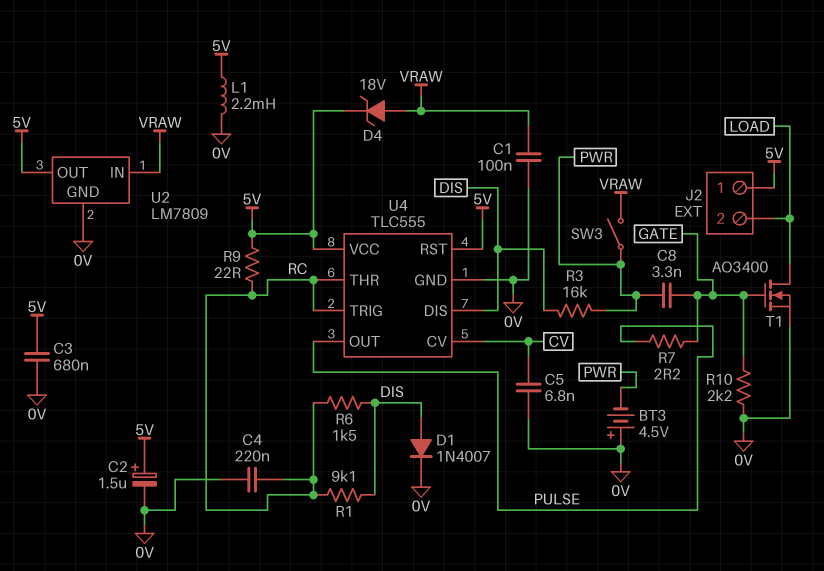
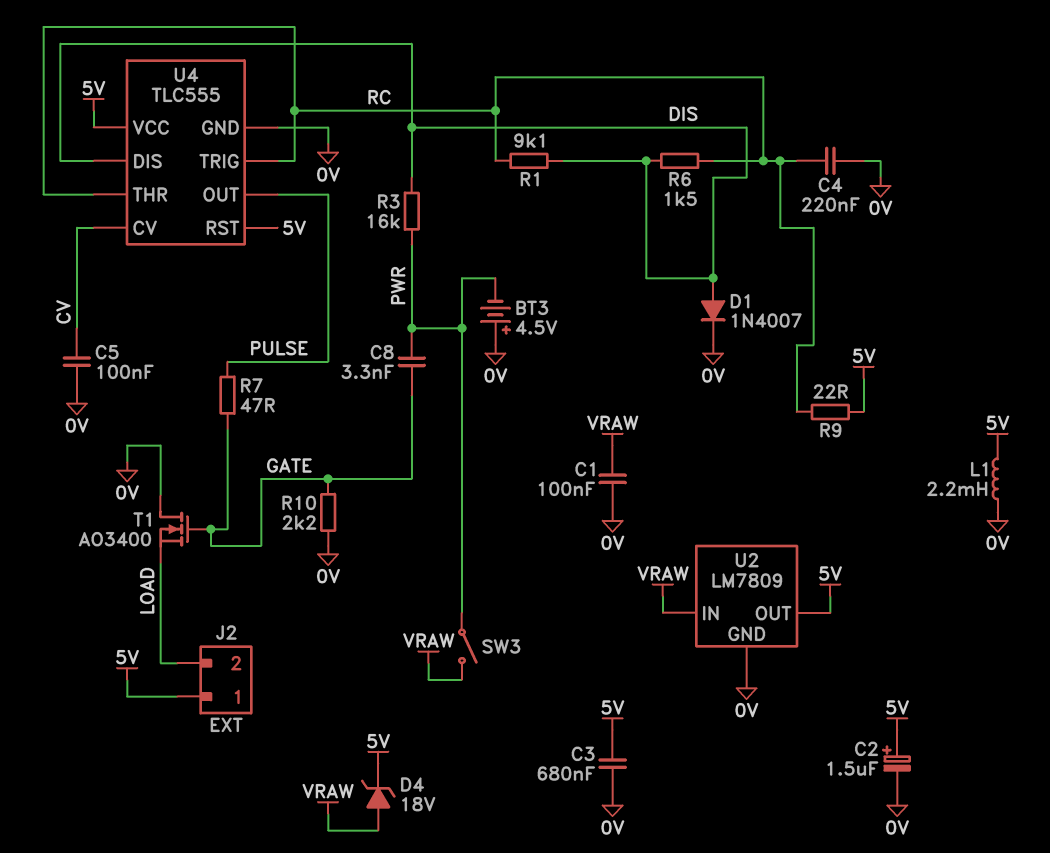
C5: 6.8nF (0V, CV) -> 100nF (0V, CV)
R7: 2.2 (GATE, PULSE) -> 47 (GATE, PULSE)
T1: NMOS AO3400 (G GATE, D LOAD, S 0V) -> NMOS AO3400 (G GATE, D 0V, S LOAD)

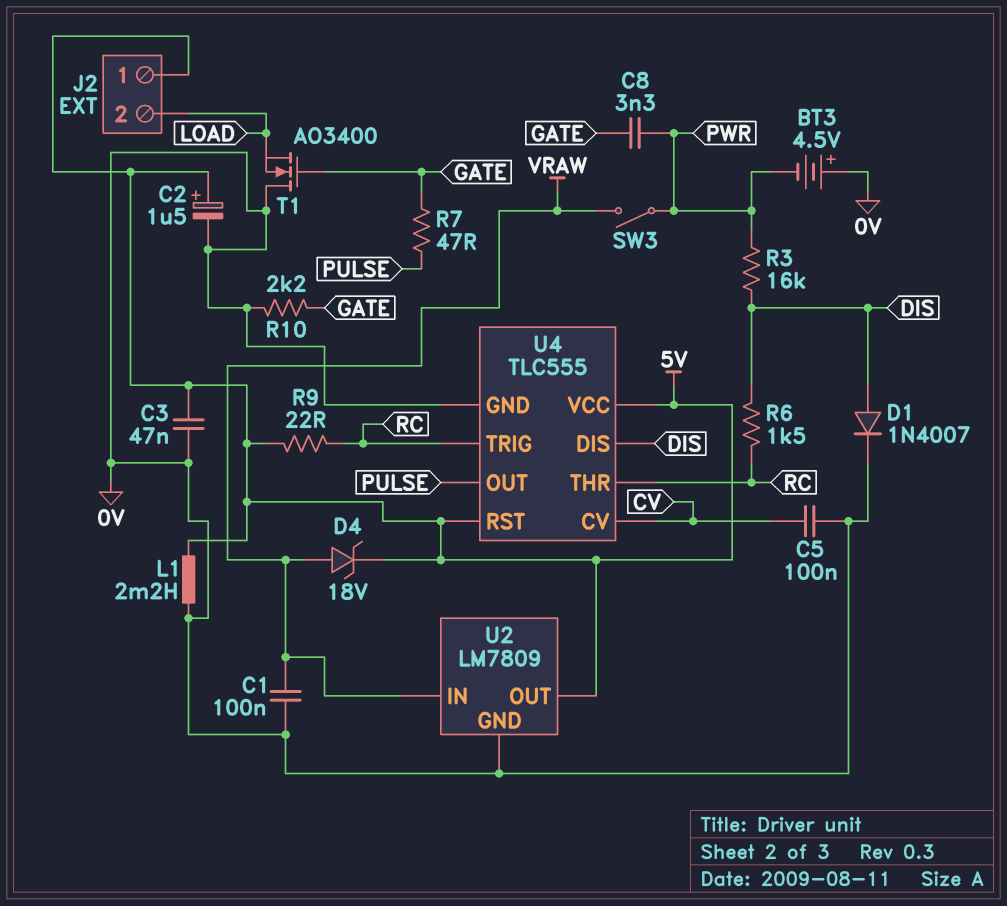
C3: 680nF (0V, 5V) -> 47nF (0V, 5V)
C4: 220nF (0V, RC) -> none
R1: 9.1k (DIS, RC) -> none

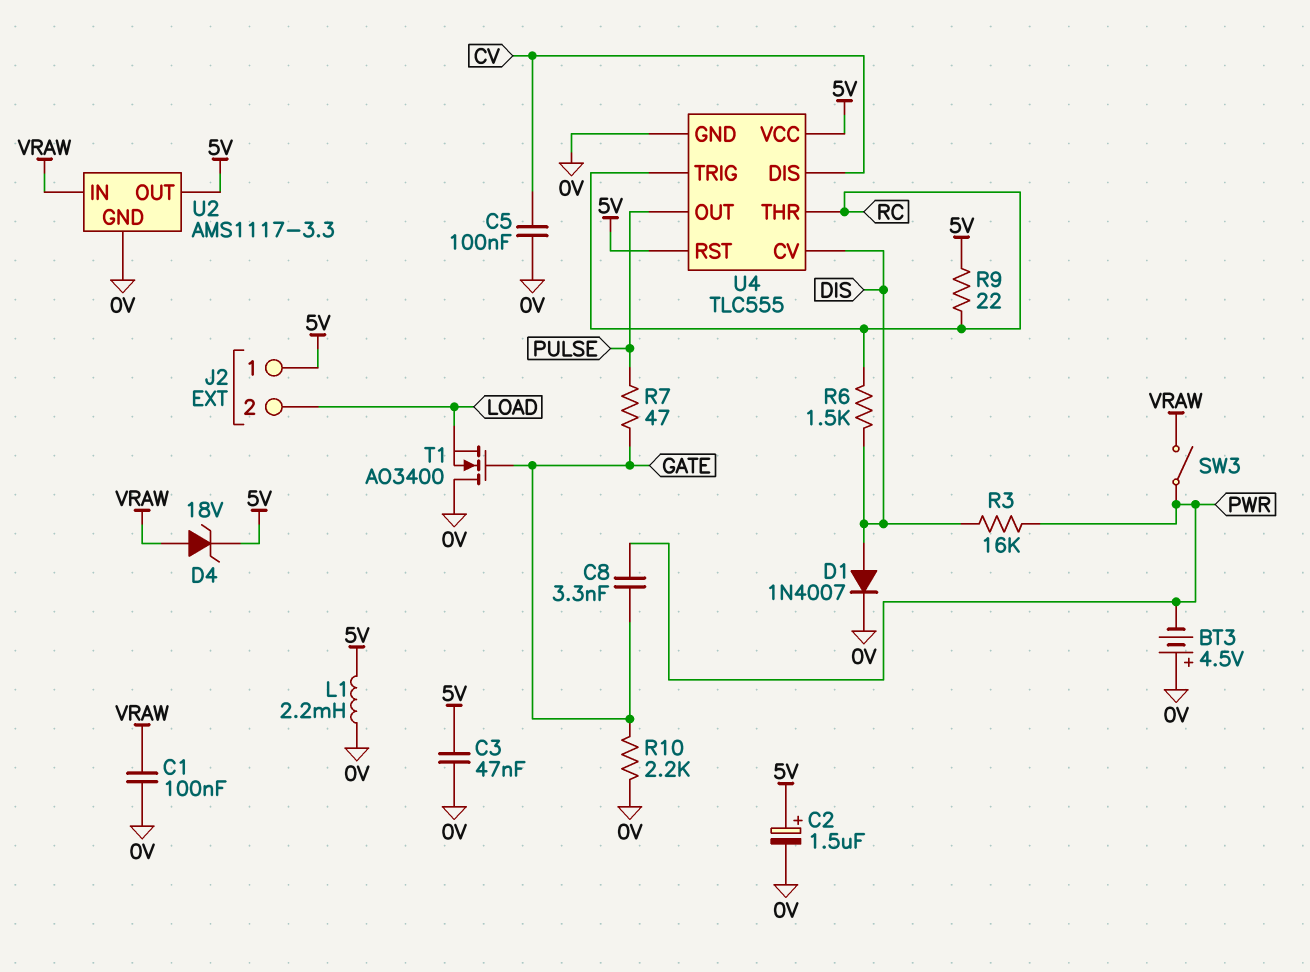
U2: LM7809 -> AMS1117-3.3
U4 pin CV: CV -> DIS
U4 pin DIS: DIS -> CV

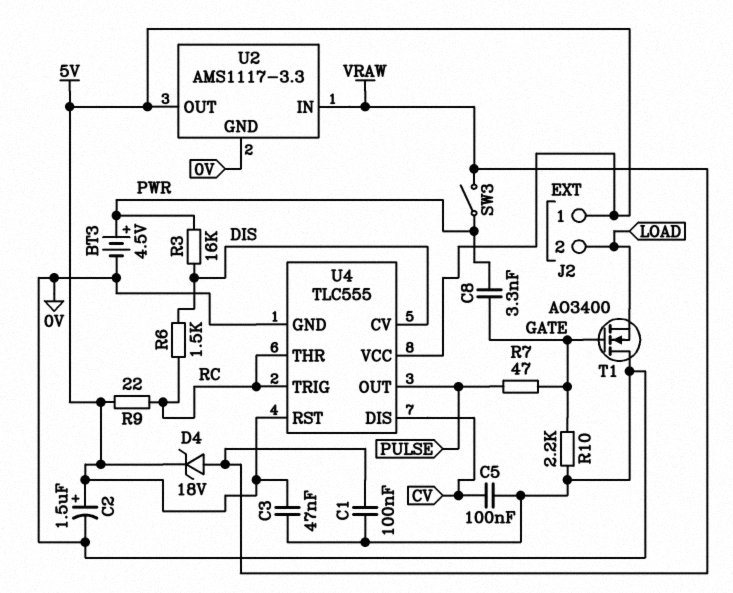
BT3: 4.5V (plus 0V, minus PWR) -> 4.5V (plus PWR, minus 0V)
D1: diode 1N4007 (A DIS, K 0V) -> none
L1: 2.2mH (0V, 5V) -> none

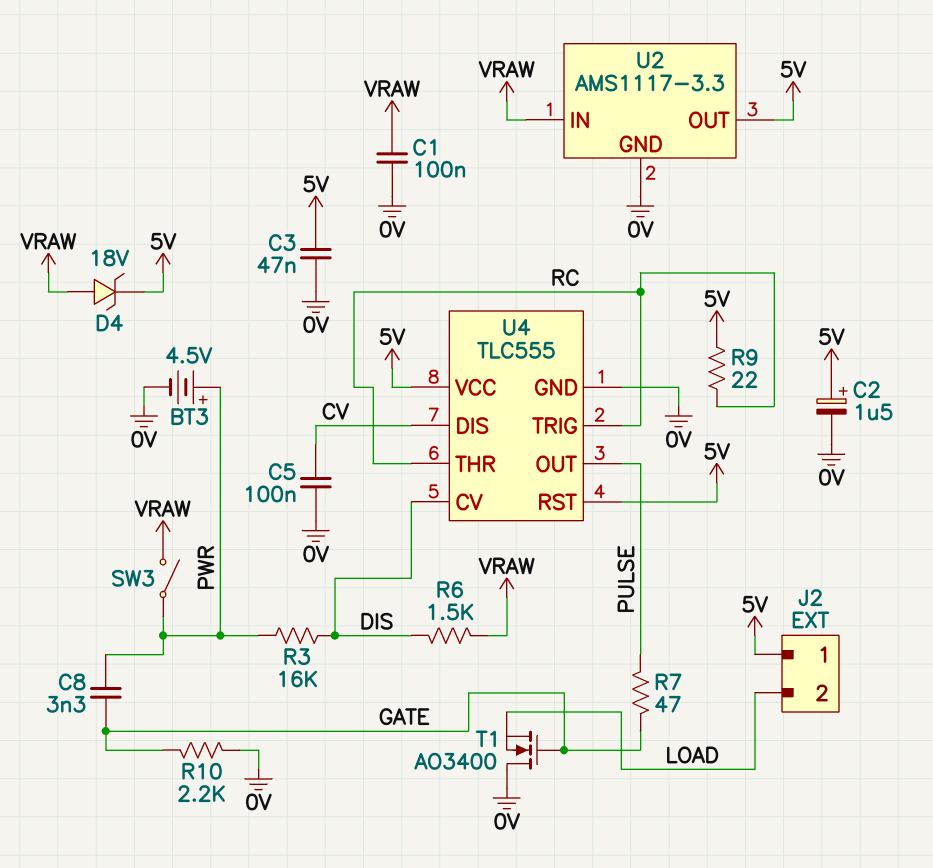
R6: 1.5k (DIS, RC) -> 1.5k (DIS, VRAW)

